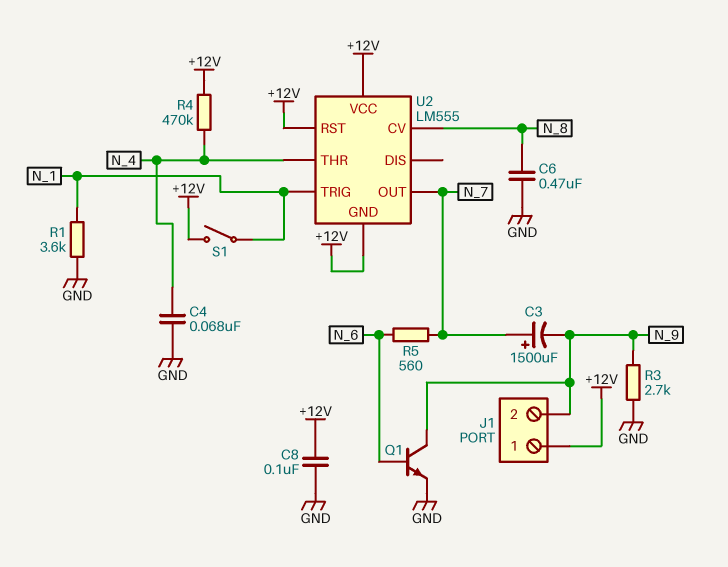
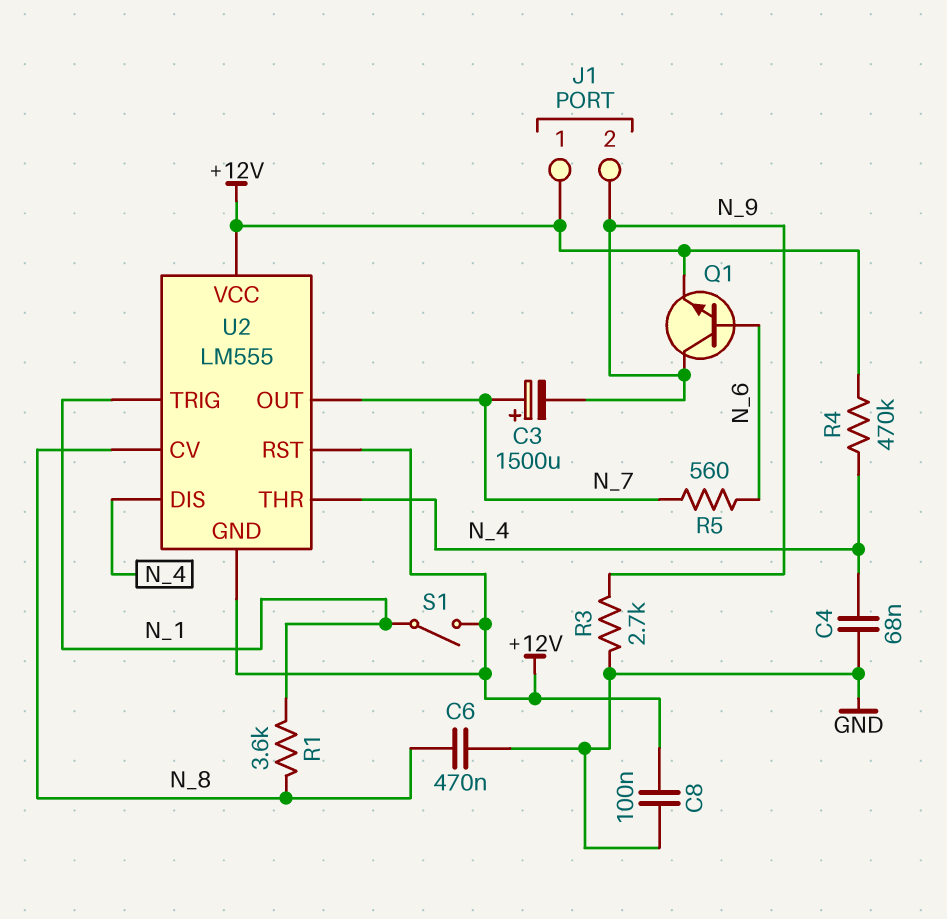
Q1: NPN (B N_6, C N_9, E GND) -> NPN (B N_6, C N_9, E +12V)
R1: 3.6k (GND, N_1) -> 3.6k (N_1, N_8)
U2 pin DIS: none -> N_4

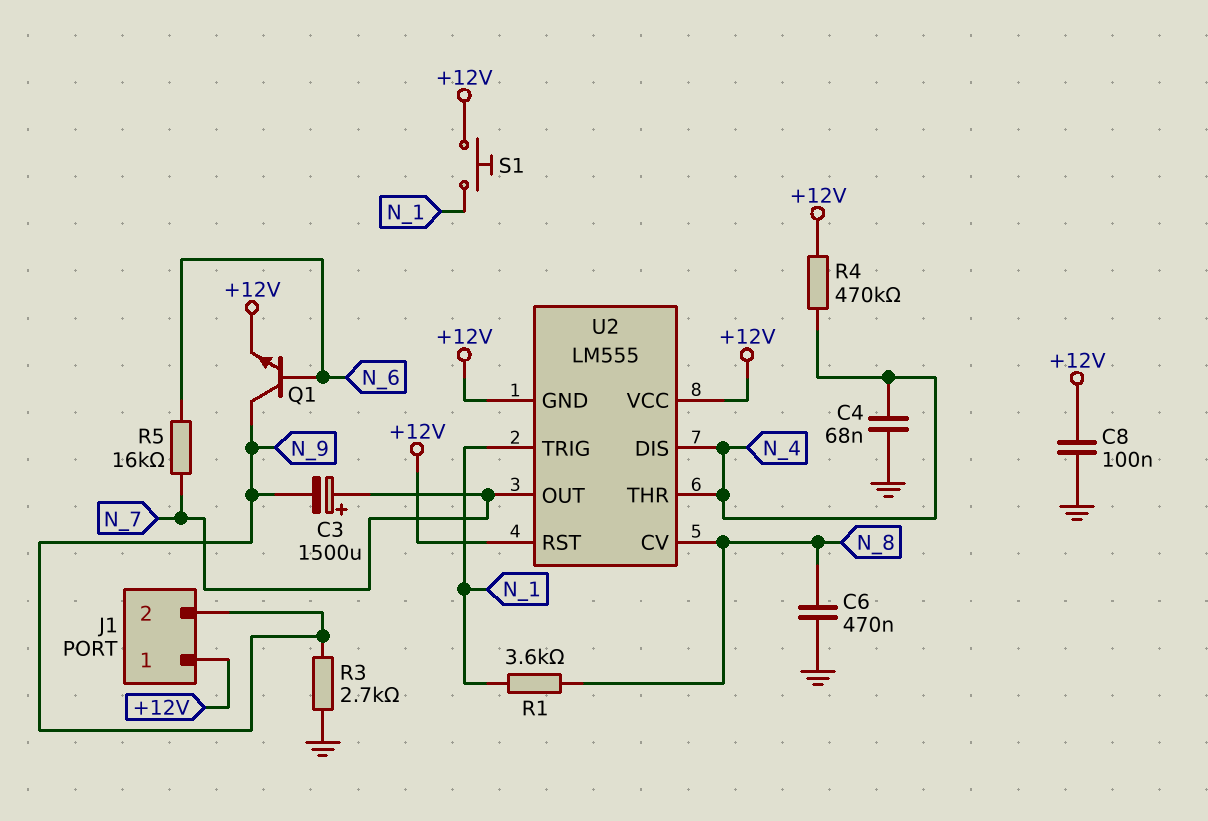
R5: 560 (N_6, N_7) -> 16k (N_6, N_7)
S1: switch (+12V, N_1) -> button (+12V, N_1)

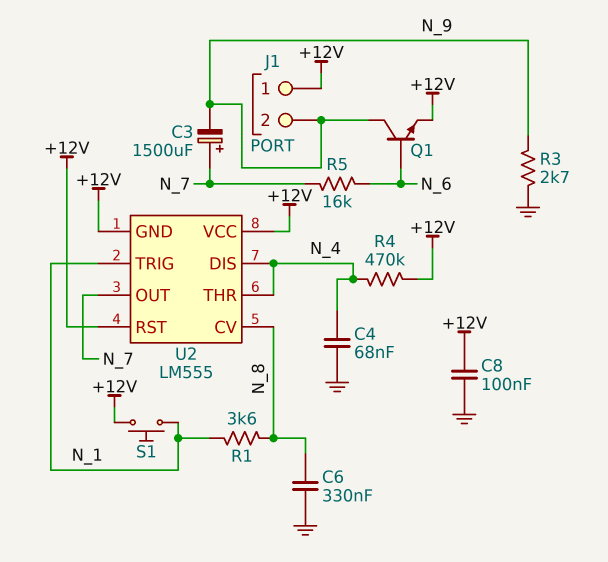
C6: 470nF (GND, N_8) -> 330nF (GND, N_8)

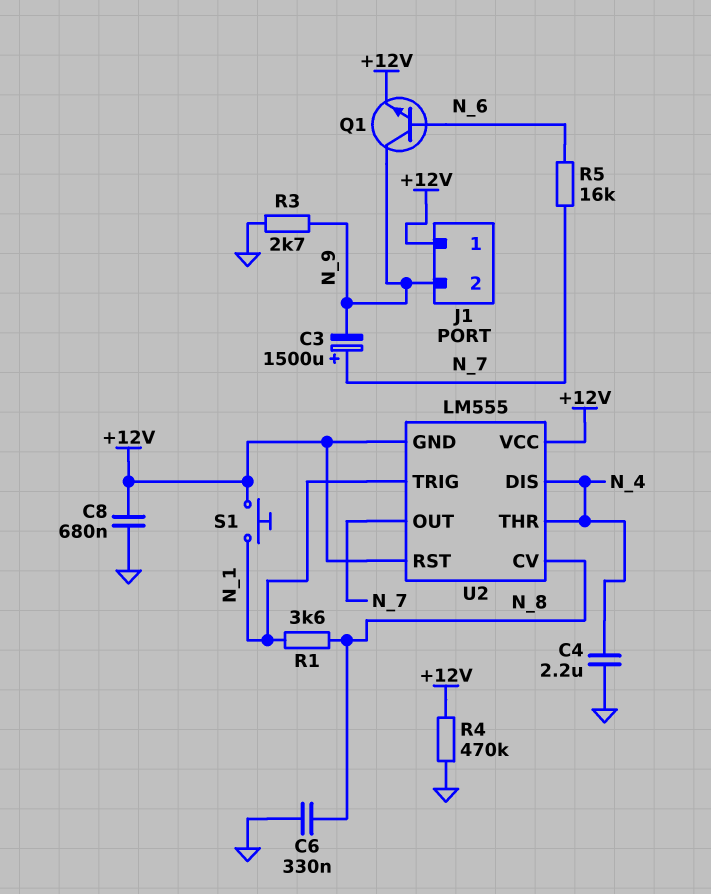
C4: 68nF (GND, N_4) -> 2.2uF (GND, N_4)
C8: 100nF (+12V, GND) -> 680nF (+12V, GND)
R4: 470k (+12V, N_4) -> 470k (+12V, GND)

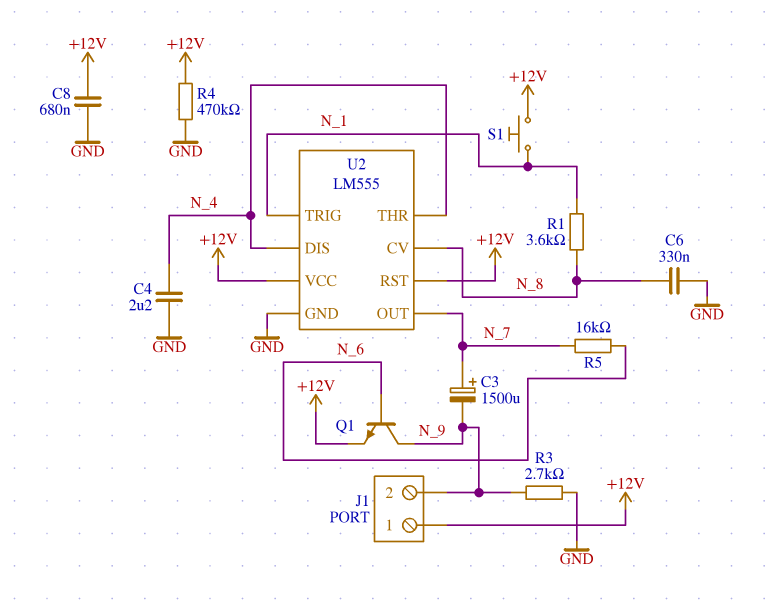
U2 pin GND: +12V -> GND

